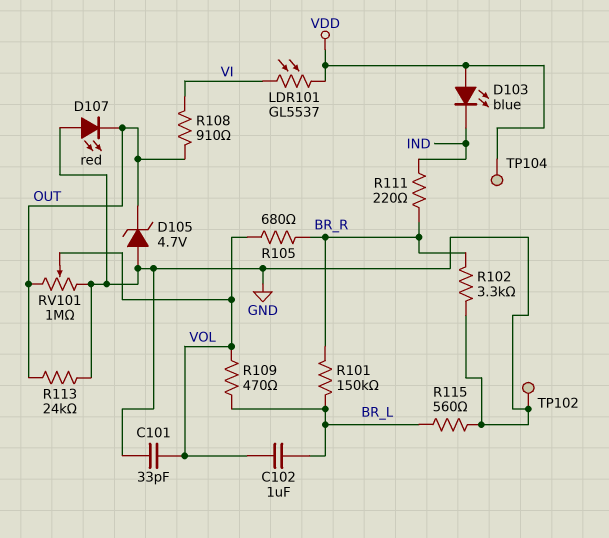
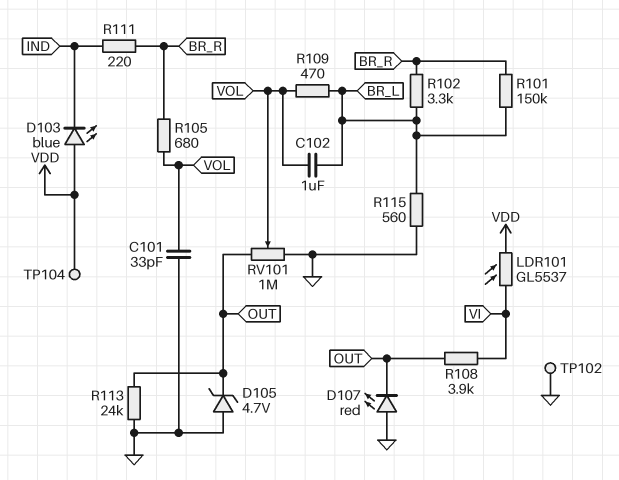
R102: 3.3k (BR_R, GND) -> 3.3k (BR_L, BR_R)
R108: 910 (OUT, VI) -> 3.9k (OUT, VI)

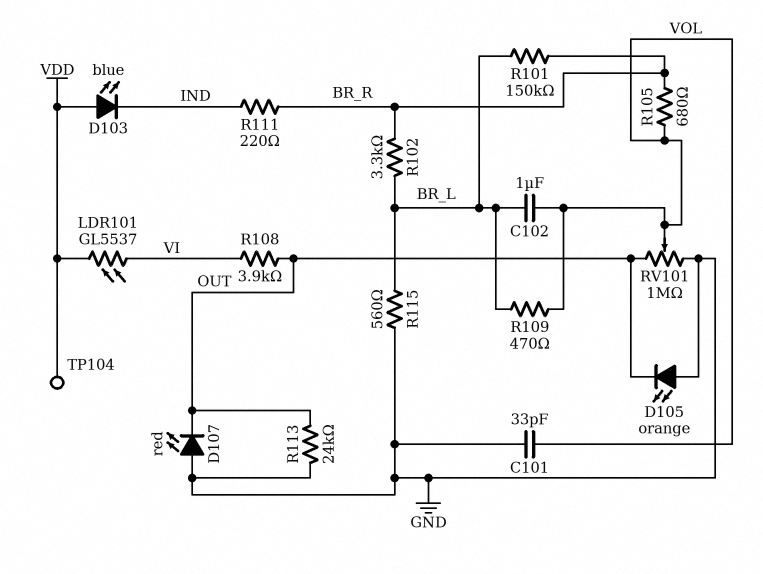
D105: zener 4.7V (A GND, K OUT) -> LED orange (A GND, K OUT)
TP102: test point (GND) -> none

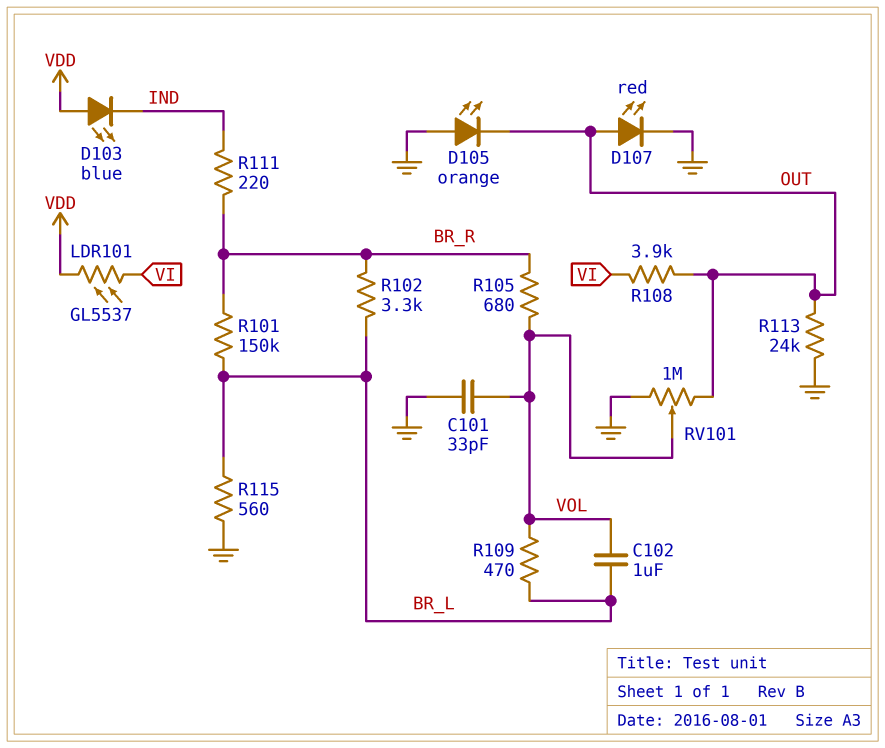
D107: LED red (A GND, K OUT) -> LED red (A OUT, K GND)
TP104: test point (VDD) -> none

